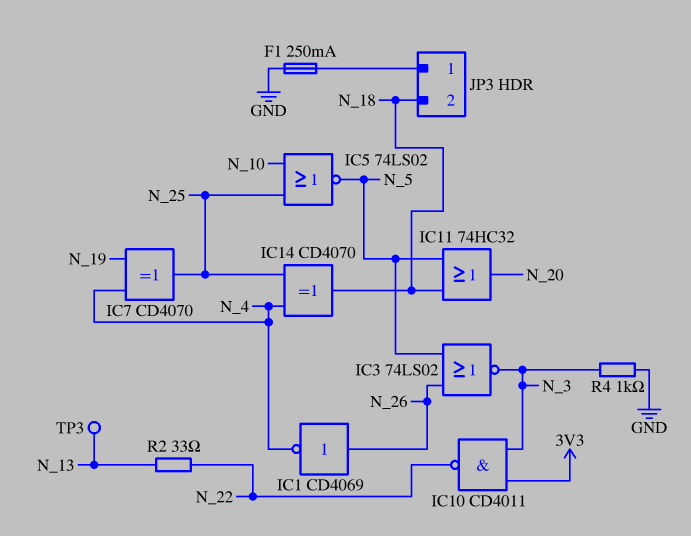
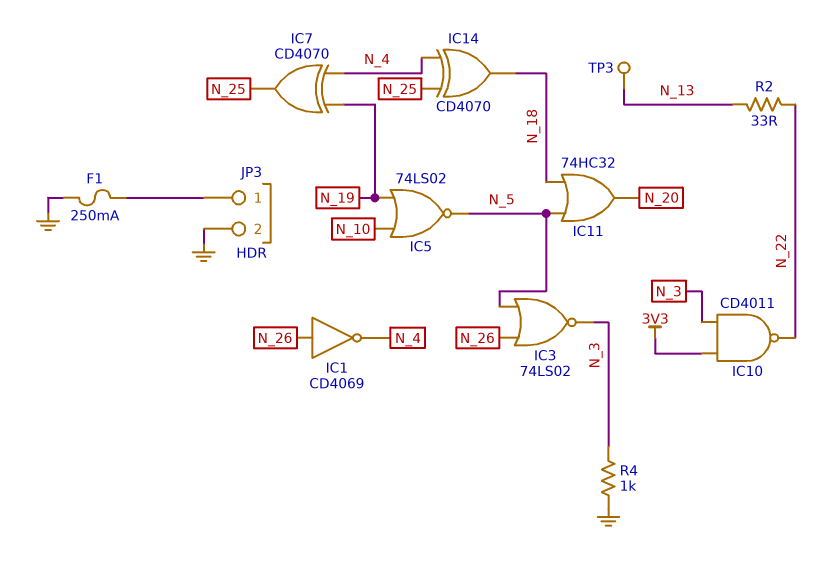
IC5: NOR 74LS02 (in N_10, in N_25, out N_5) -> NOR 74LS02 (in N_10, in N_19, out N_5)
JP3 pin 2: N_18 -> GND

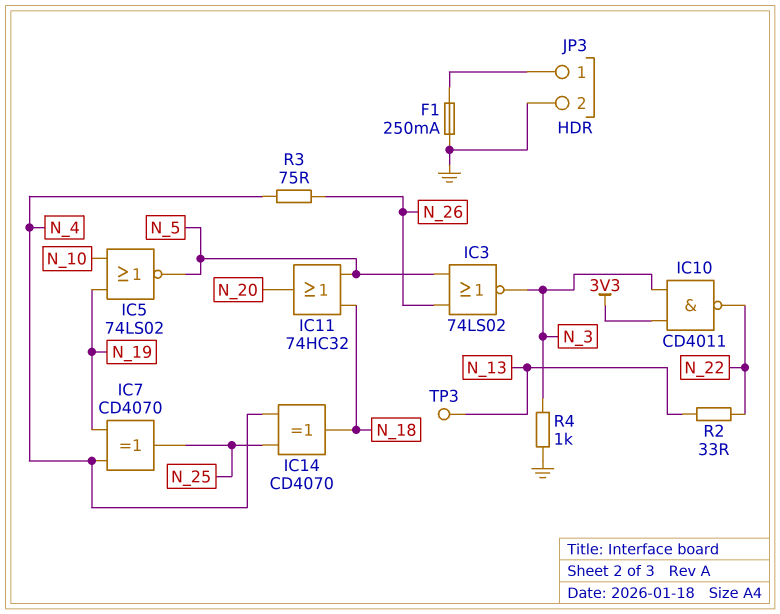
IC1: NOT CD4069 (in N_26, out N_4) -> none
R3: none -> 75 (N_4, N_26)

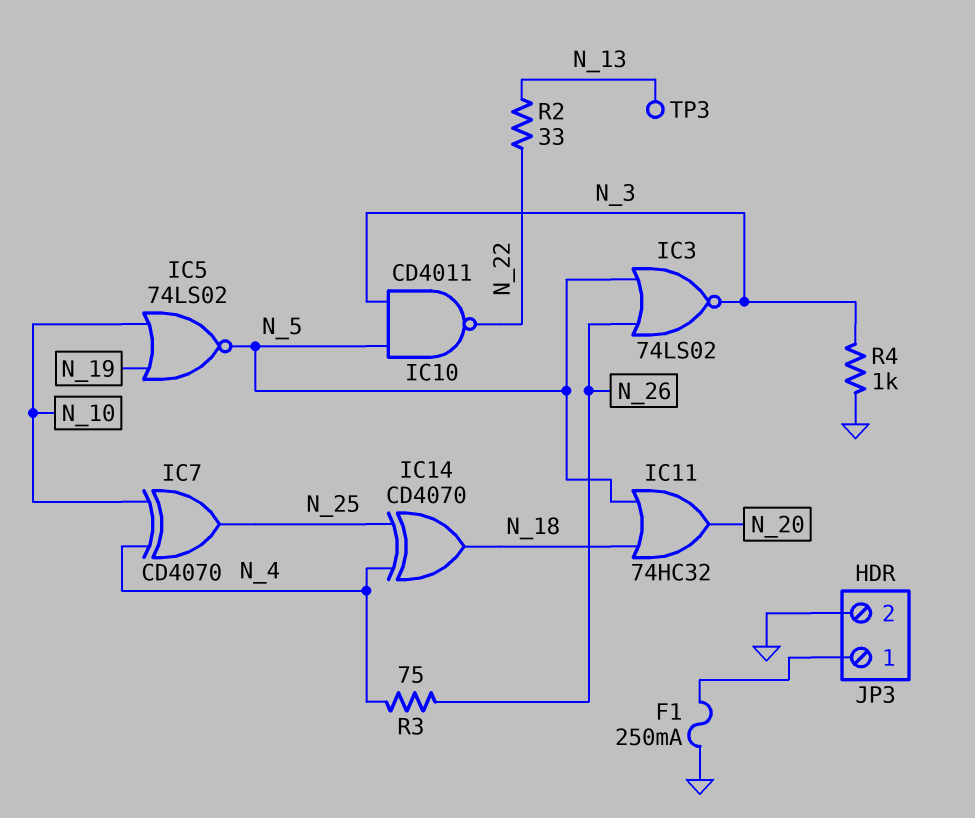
IC7: XOR CD4070 (in N_4, in N_19, out N_25) -> XOR CD4070 (in N_4, in N_10, out N_25)
IC10: NAND CD4011 (in 3V3, in N_3, out N_22) -> NAND CD4011 (in N_3, in N_5, out N_22)

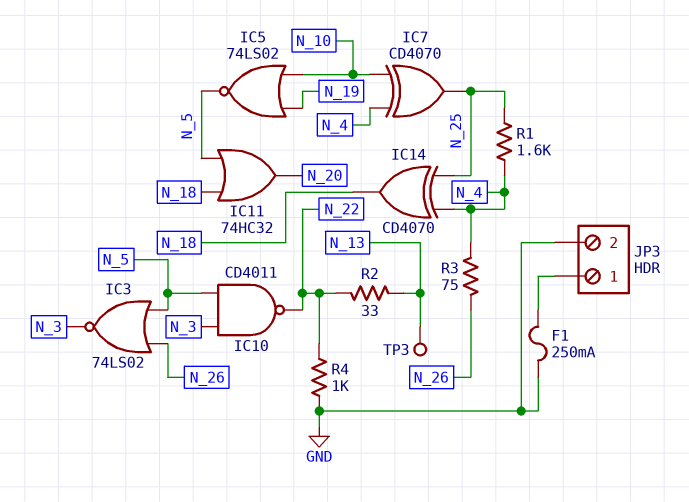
R1: none -> 1.6k (N_4, N_25)
R4: 1k (GND, N_3) -> 1k (GND, N_22)

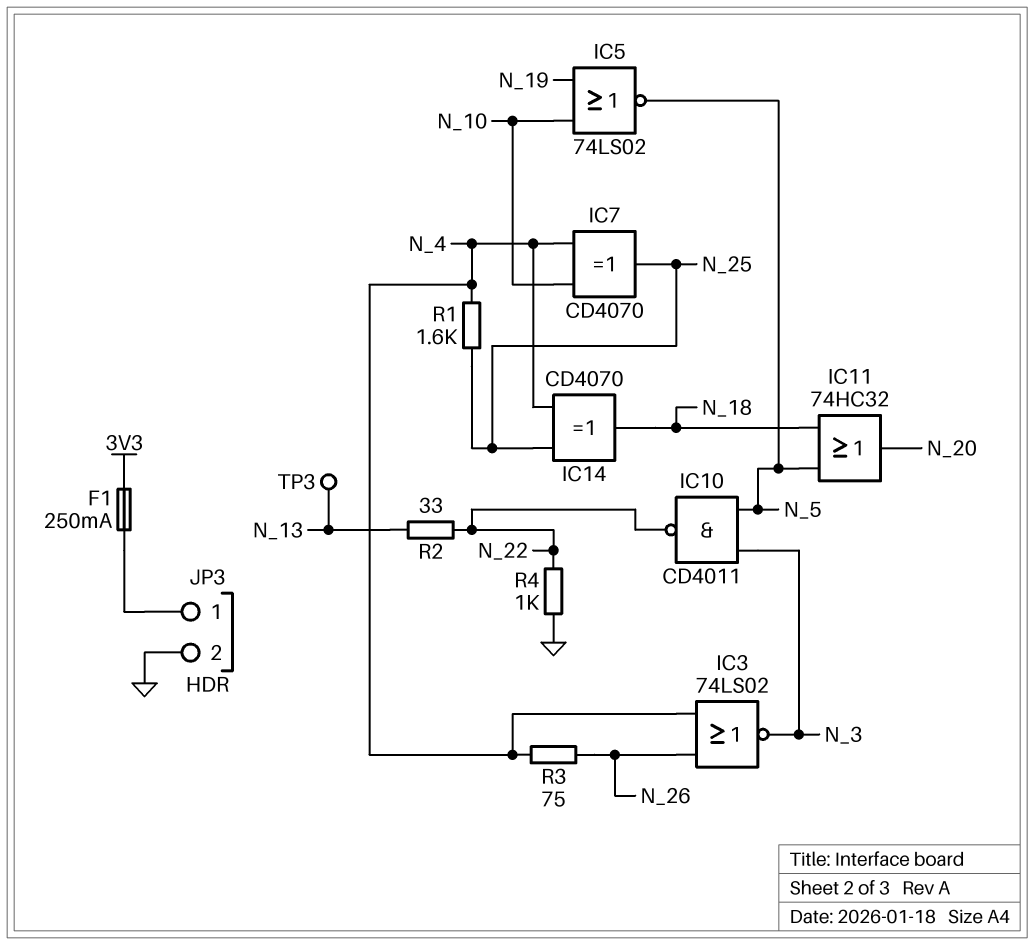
F1: 250mA (GND, JP3/1) -> 250mA (3V3, JP3/1)
IC3: NOR 74LS02 (in N_5, in N_26, out N_3) -> NOR 74LS02 (in N_4, in N_26, out N_3)

